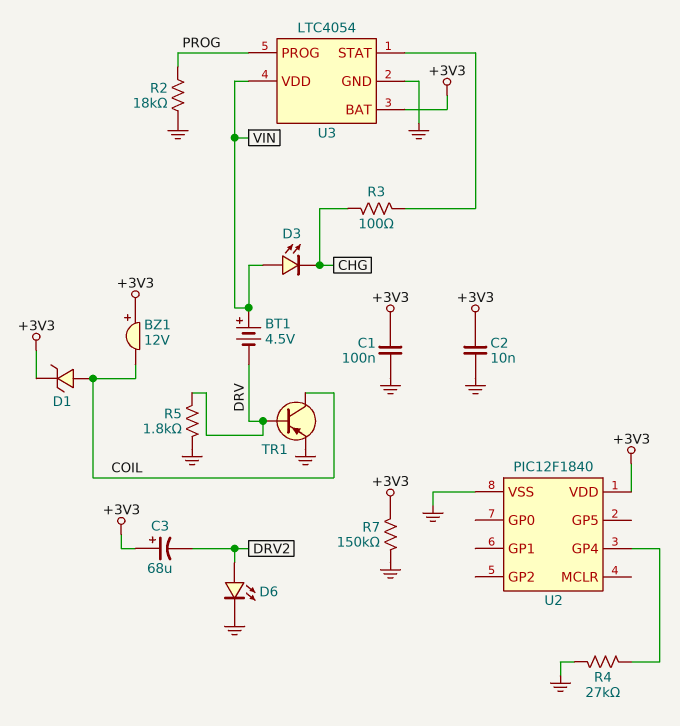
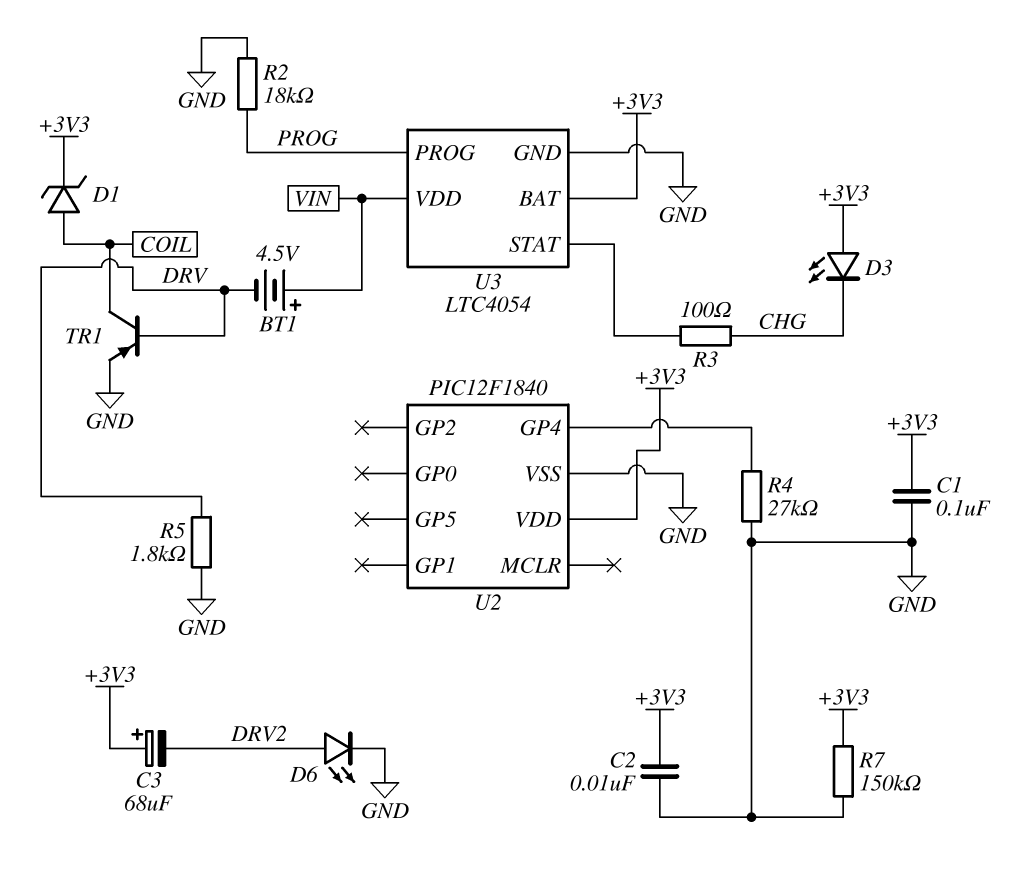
BZ1: buzzer 12V (plus +3V3, minus COIL) -> none
D3: LED (A VIN, K CHG) -> LED (A +3V3, K CHG)

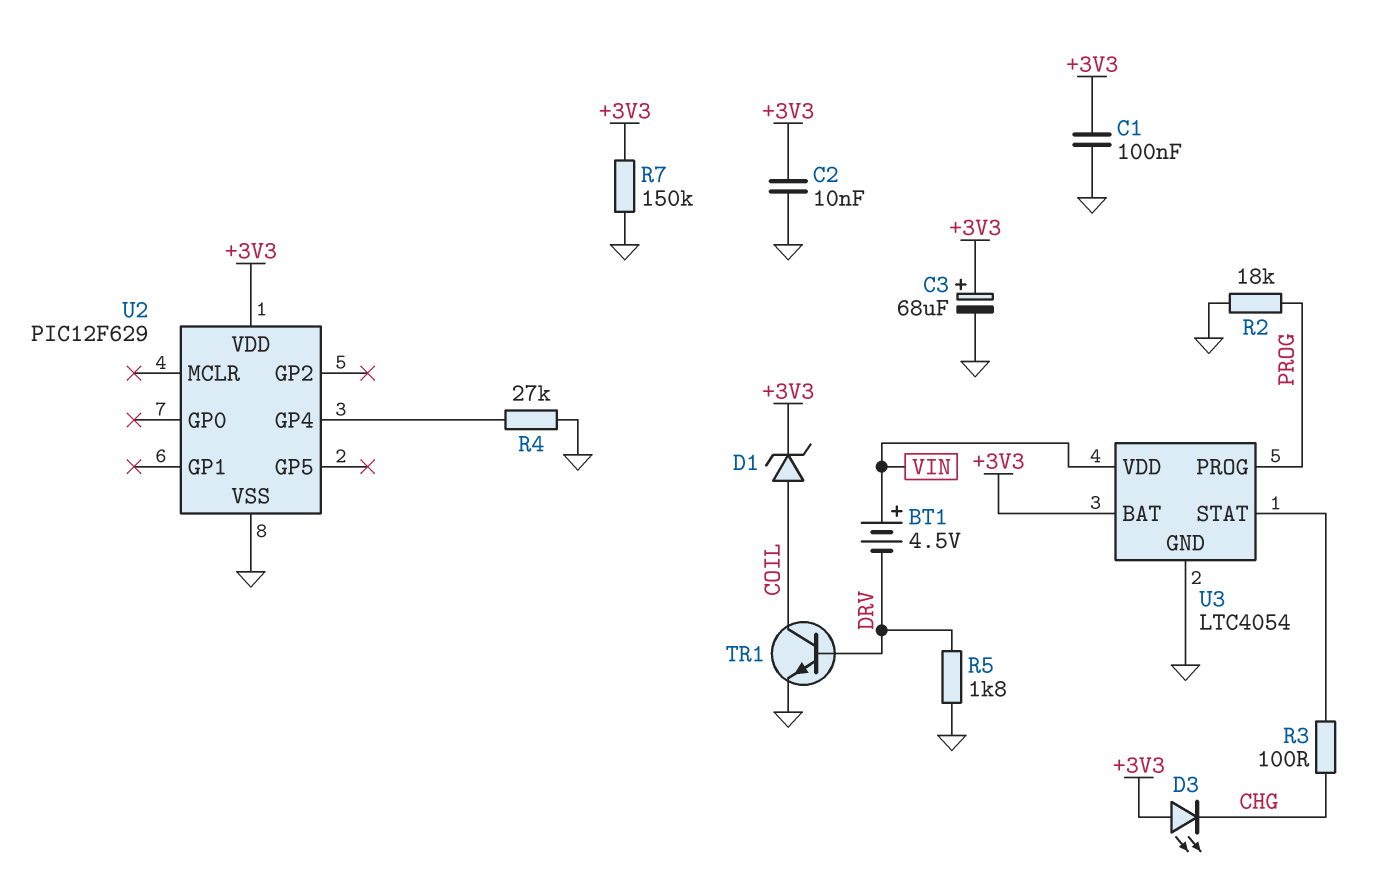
C3: 68uF (plus +3V3, minus DRV2) -> 68uF (plus +3V3, minus GND)
D6: LED (A DRV2, K GND) -> none
TR1: PNP (B DRV, C COIL, E GND) -> NPN (B DRV, C COIL, E GND)
U2: PIC12F1840 -> PIC12F629

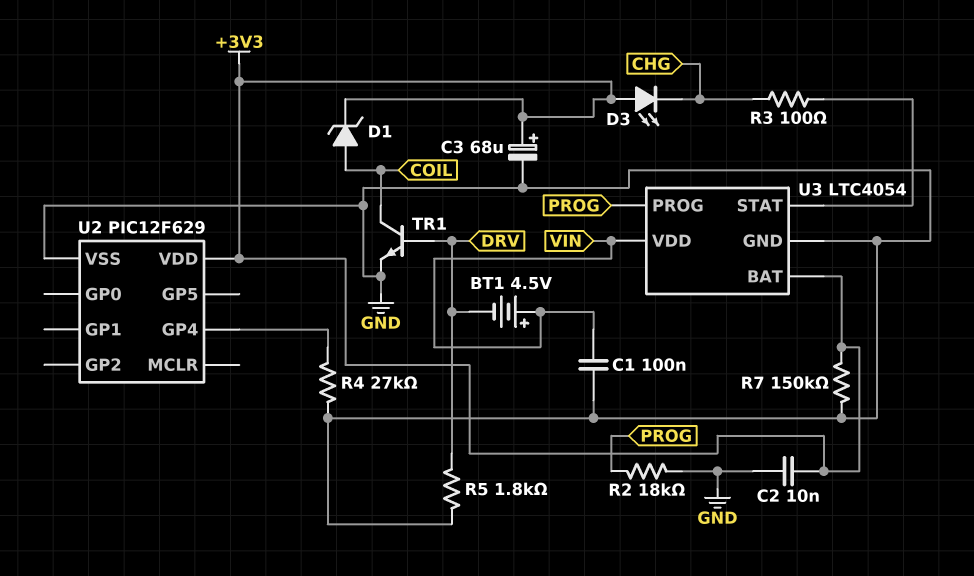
C1: 100nF (+3V3, GND) -> 100nF (GND, VIN)

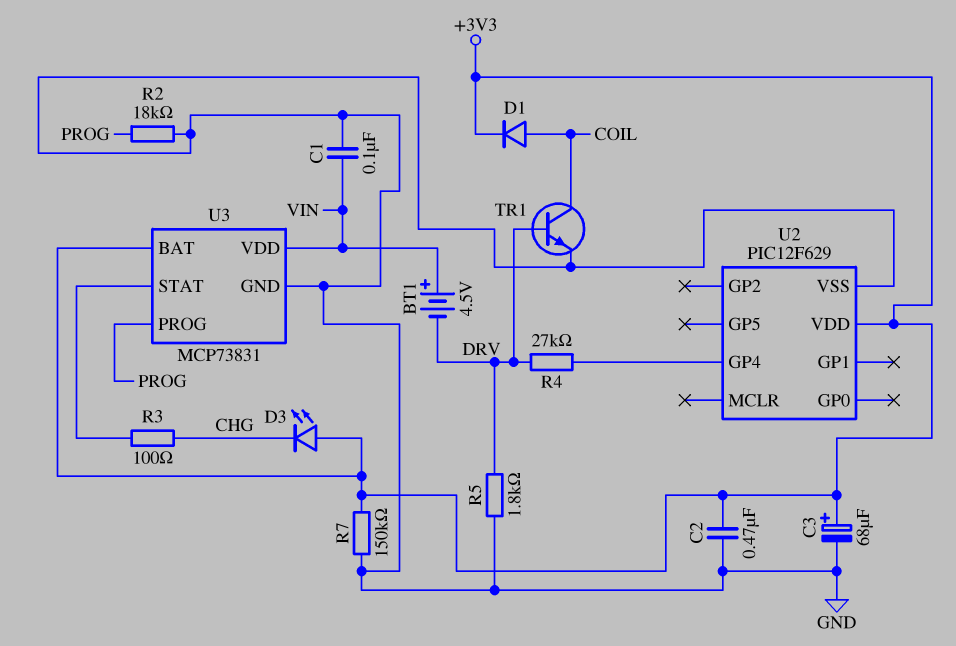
C2: 10nF (+3V3, GND) -> 470nF (+3V3, GND)
D1: zener (A COIL, K +3V3) -> diode (A COIL, K +3V3)
R4: 27k (GND, U2/GP4) -> 27k (DRV, U2/GP4)
U3: LTC4054 -> MCP73831

